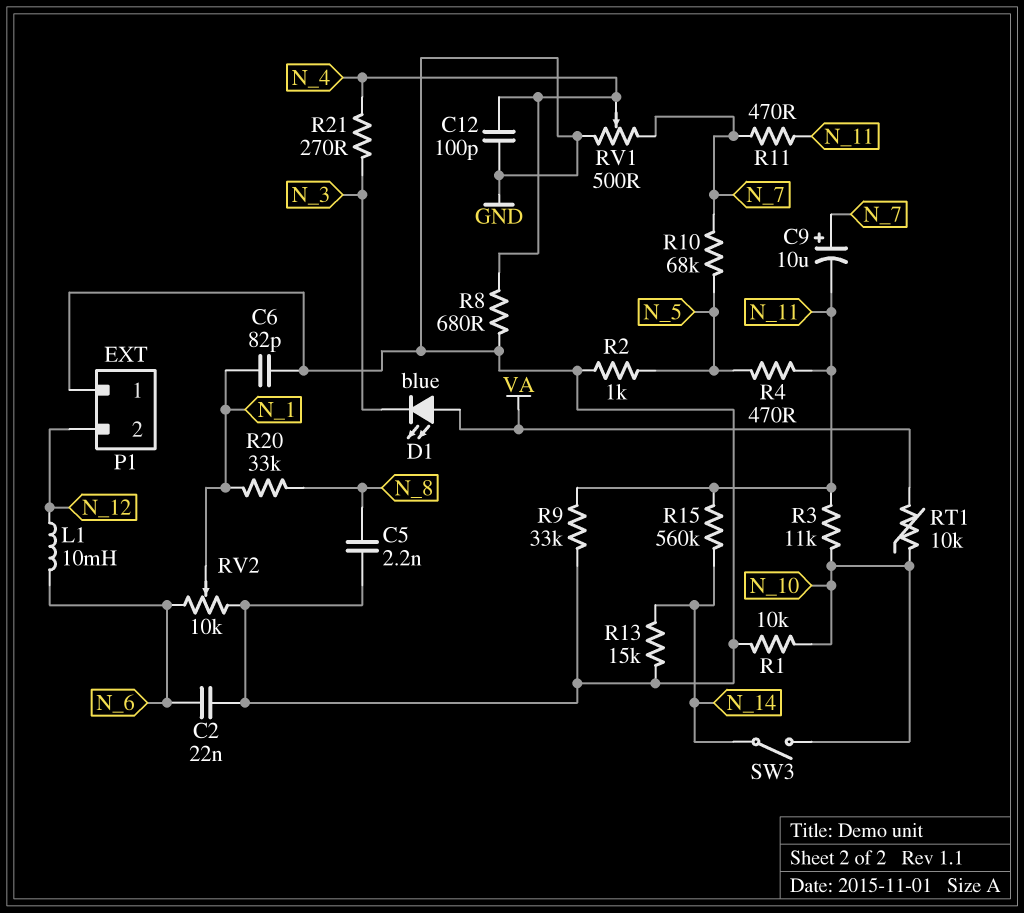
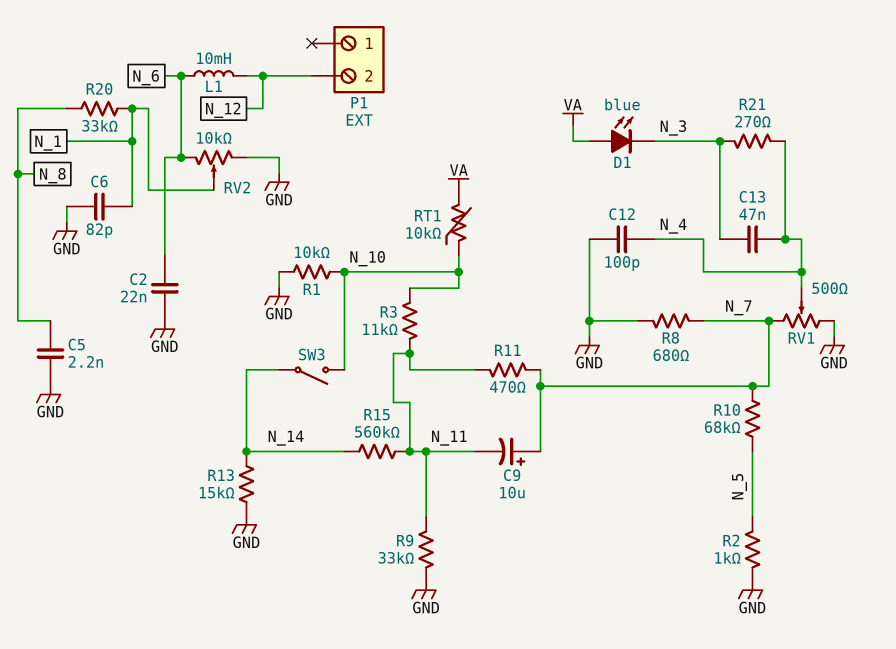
C13: none -> 47nF (N_3, N_4)
P1 pin 1: GND -> none
R4: 470 (N_5, N_11) -> none
R8: 680 (GND, N_4) -> 680 (GND, N_7)

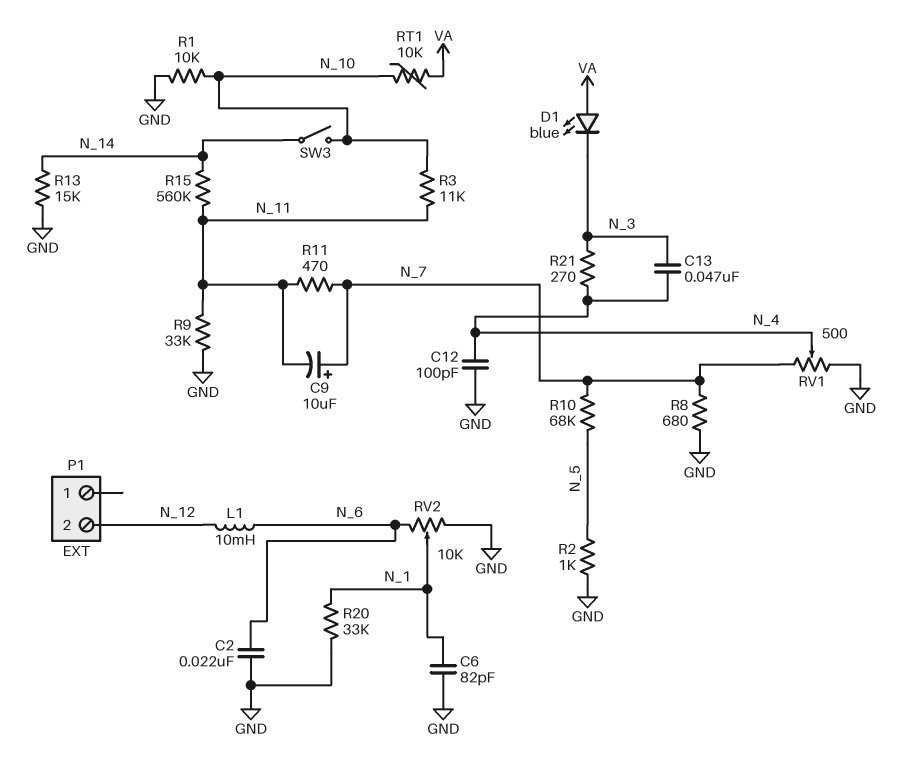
C5: 2.2nF (GND, N_8) -> none
R20: 33k (N_1, N_8) -> 33k (GND, N_1)

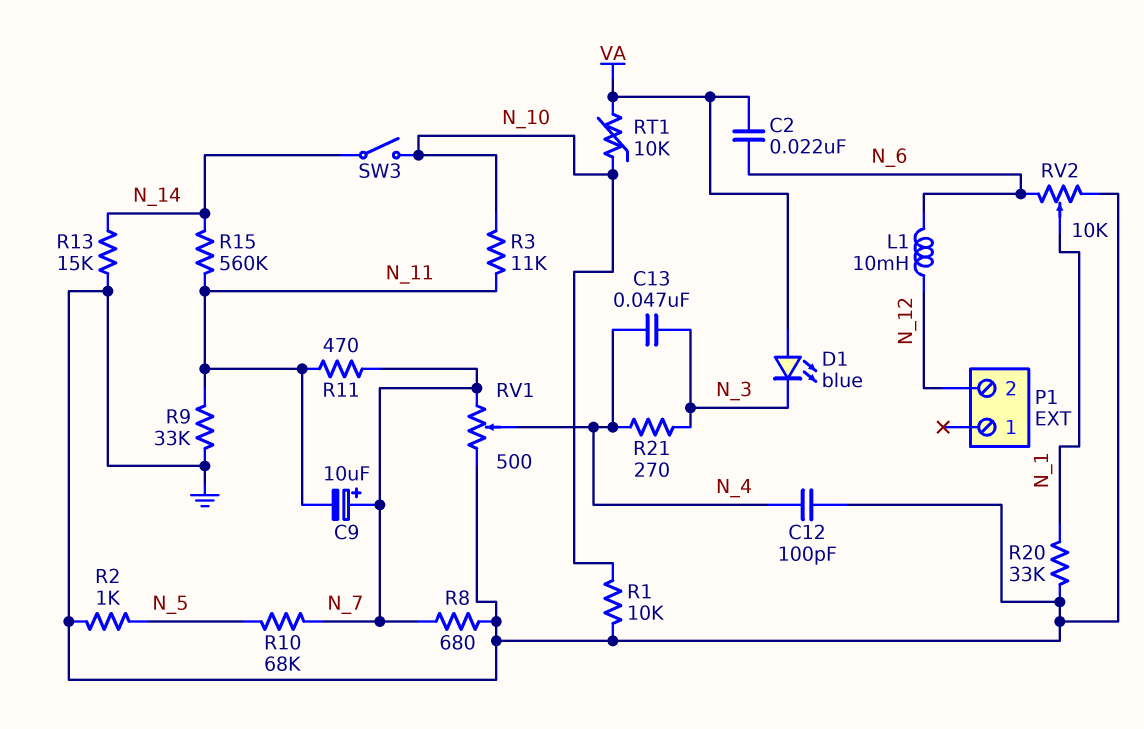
C2: 22nF (GND, N_6) -> 22nF (N_6, VA)
C6: 82pF (GND, N_1) -> none

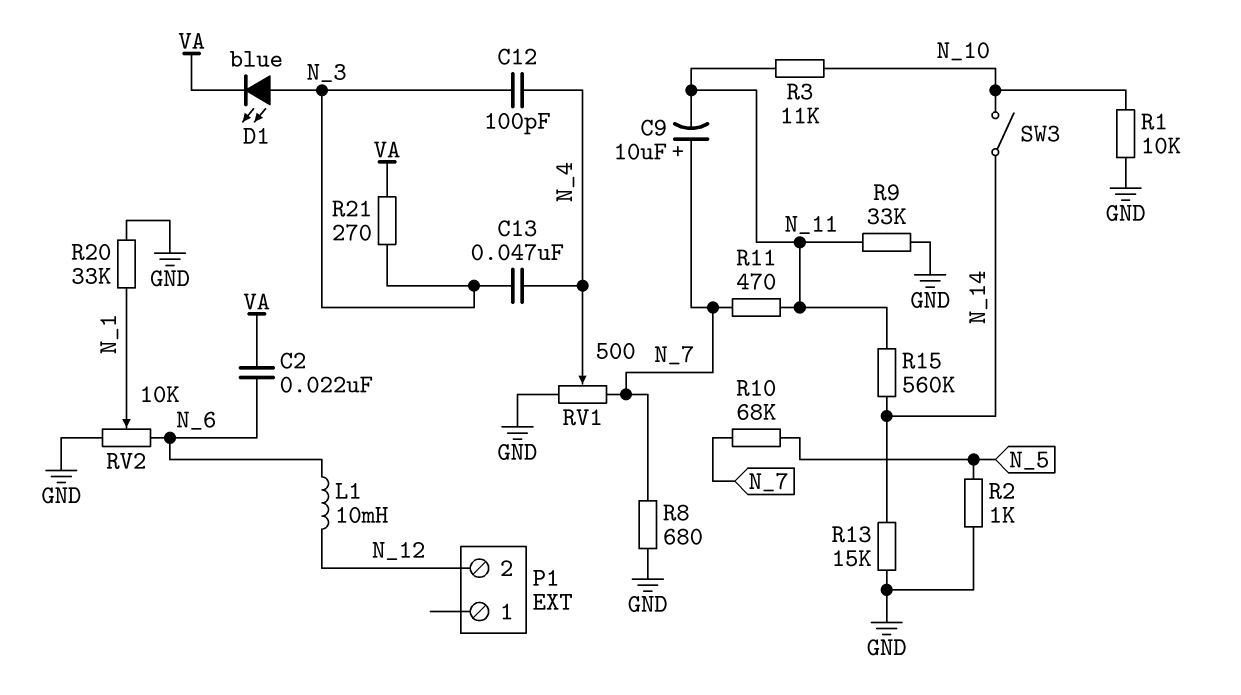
C12: 100pF (GND, N_4) -> 100pF (N_3, N_4)
D1: LED blue (A VA, K N_3) -> LED blue (A N_3, K VA)
R21: 270 (N_3, N_4) -> 270 (N_3, VA)
RT1: 10k (N_10, VA) -> none

